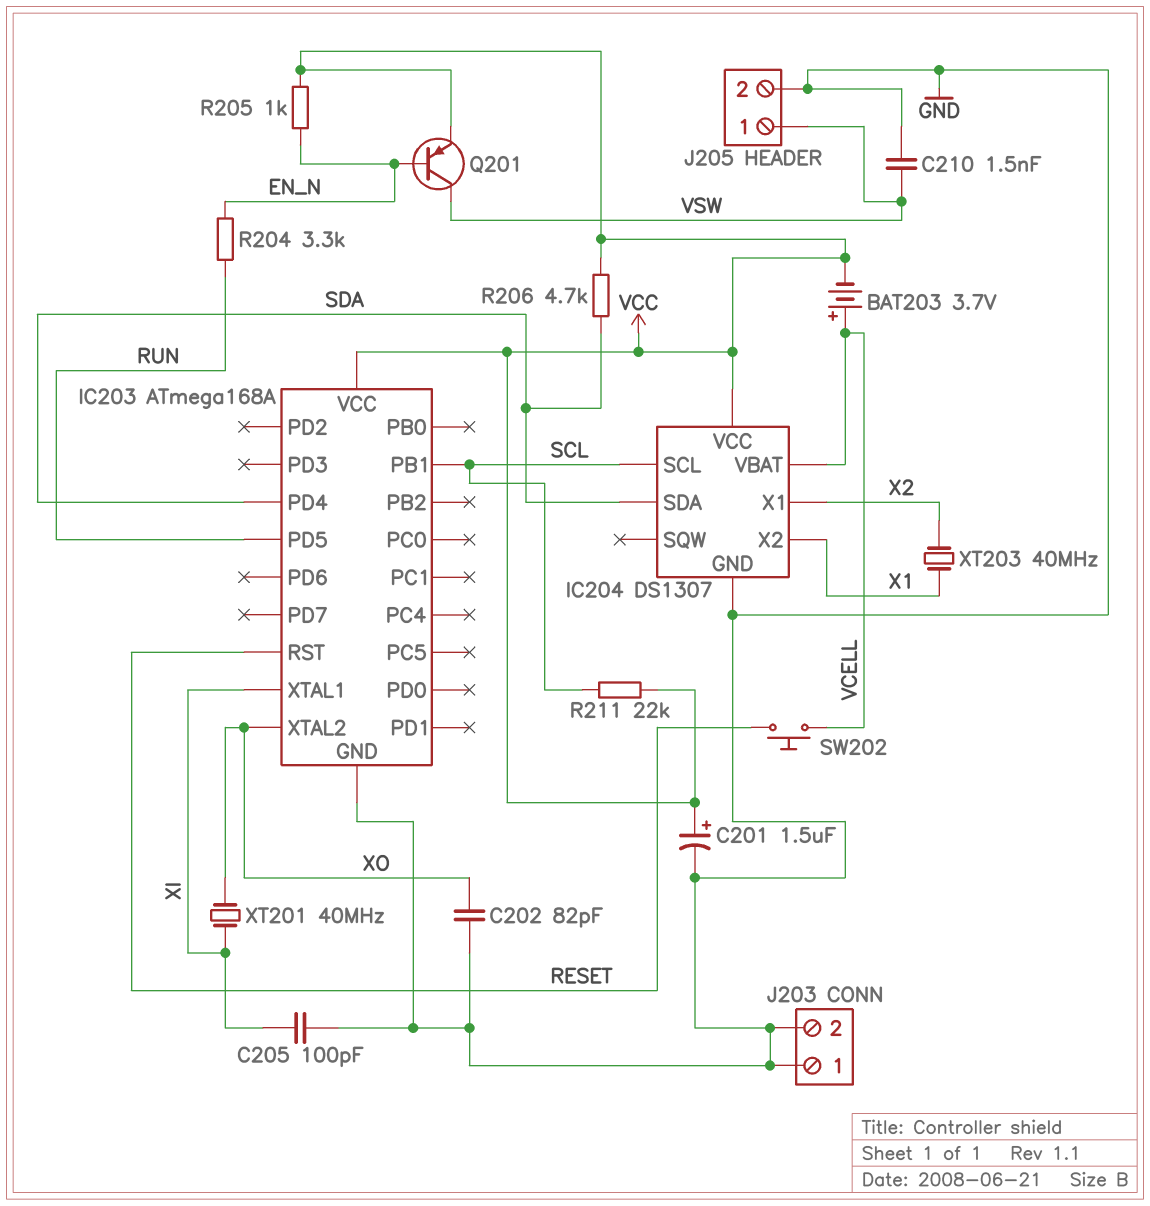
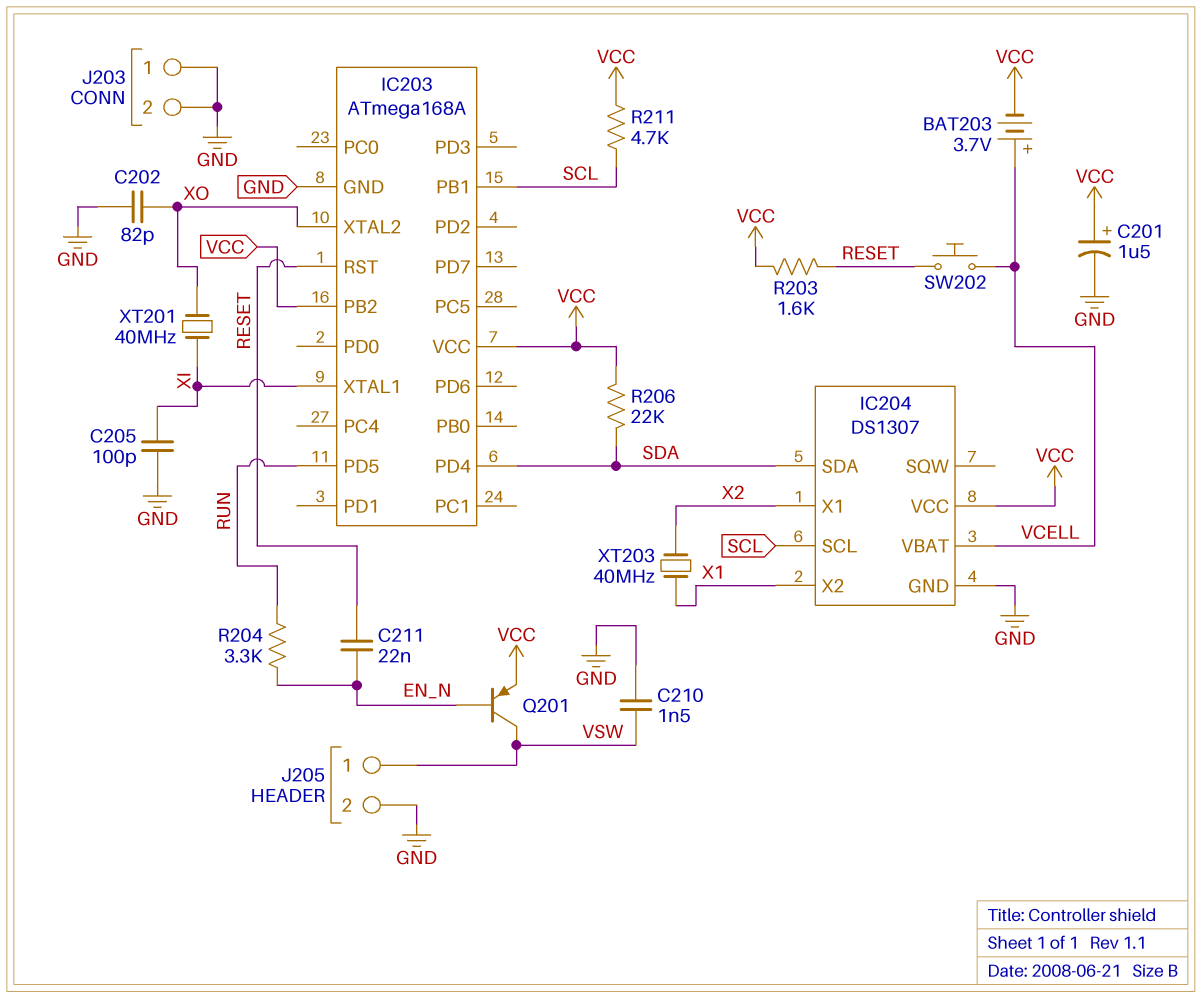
C211: none -> 22nF (EN_N, RESET)
IC203 pin PB2: none -> VCC
R203: none -> 1.6k (RESET, VCC)
R205: 1k (EN_N, VCC) -> none
R206: 4.7k (SDA, VCC) -> 22k (SDA, VCC)
R211: 22k (SCL, VCC) -> 4.7k (SCL, VCC)

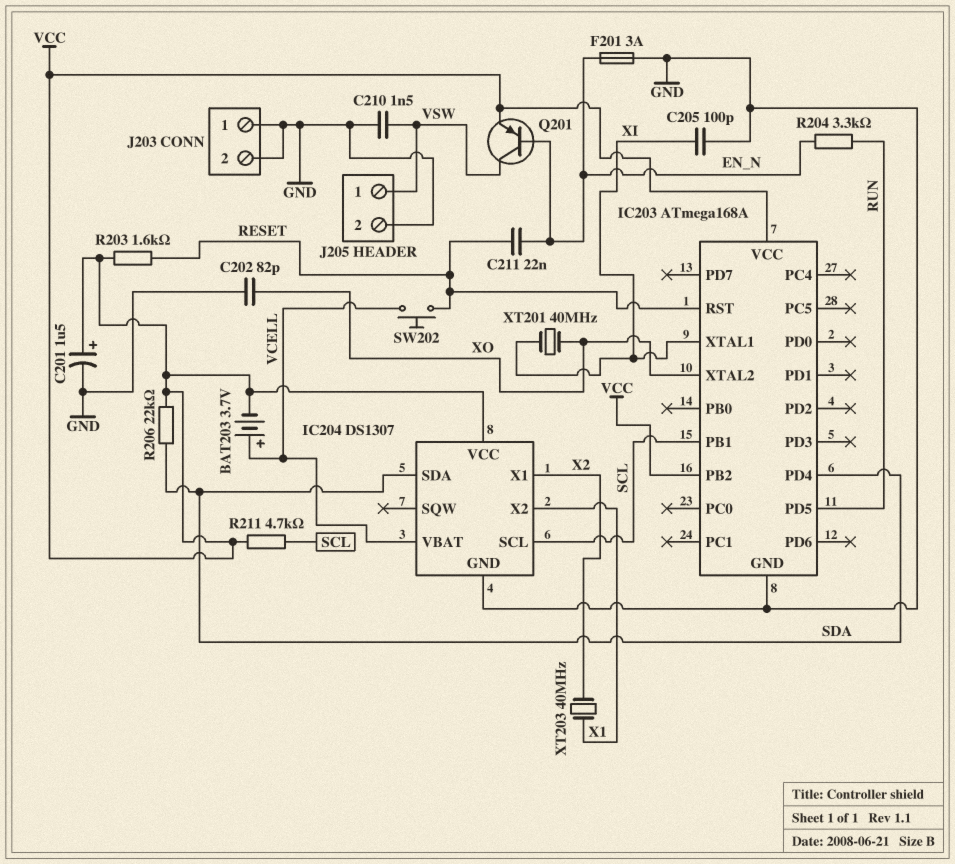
F201: none -> 3A (EN_N, GND)

